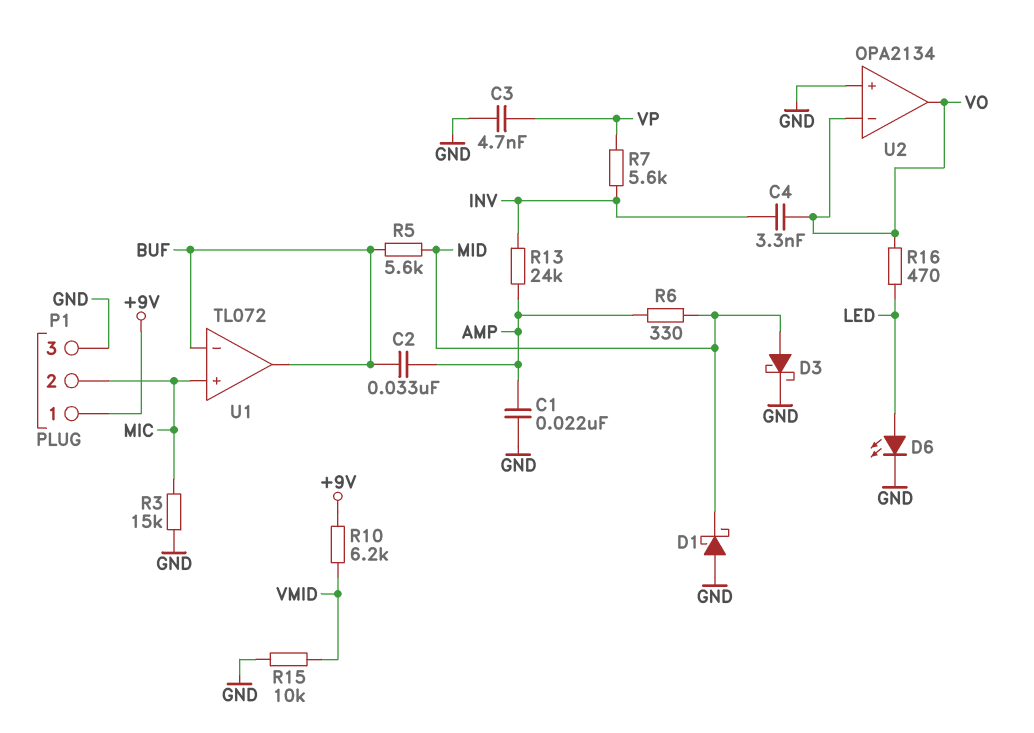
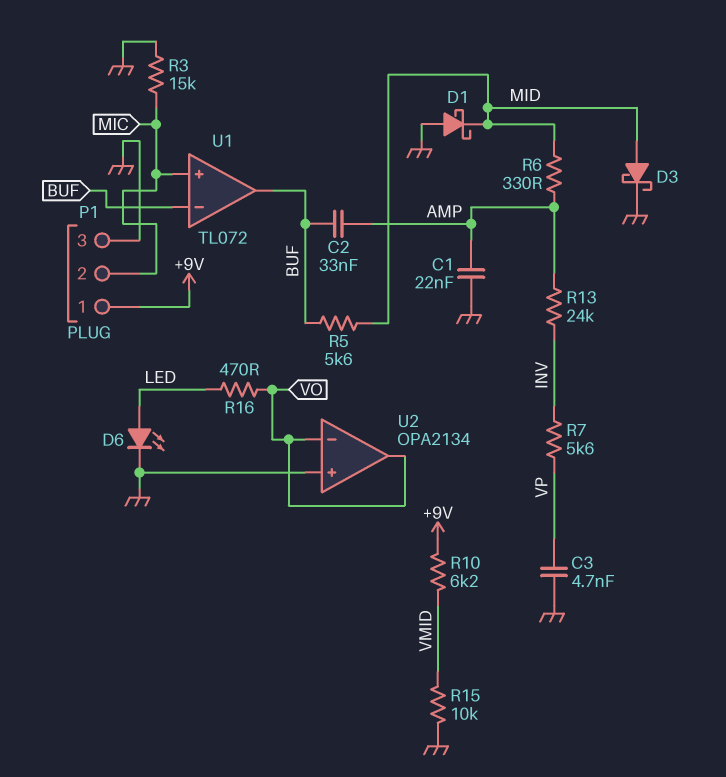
C4: 3.3nF (INV, VO) -> none

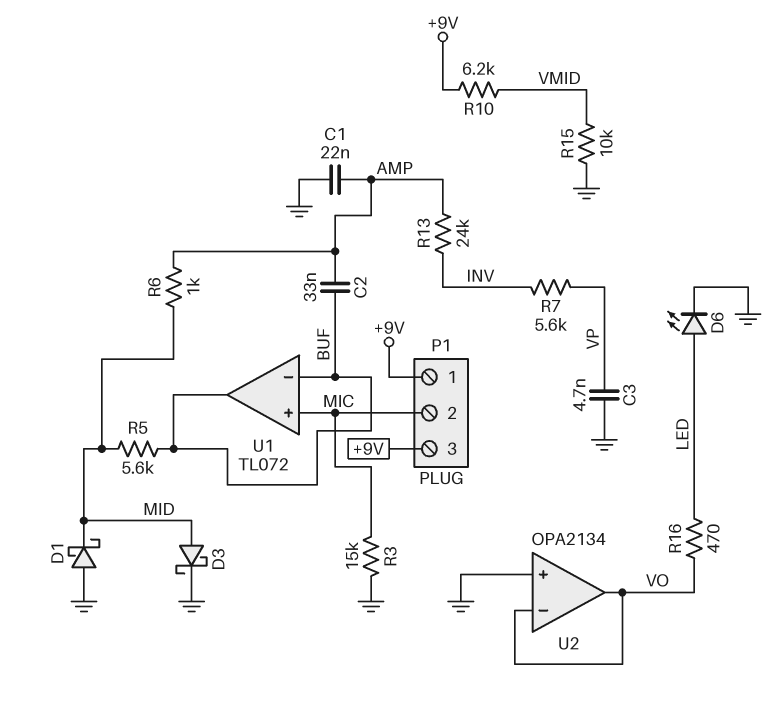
P1 pin 3: GND -> +9V
R6: 330 (AMP, MID) -> 1k (AMP, MID)

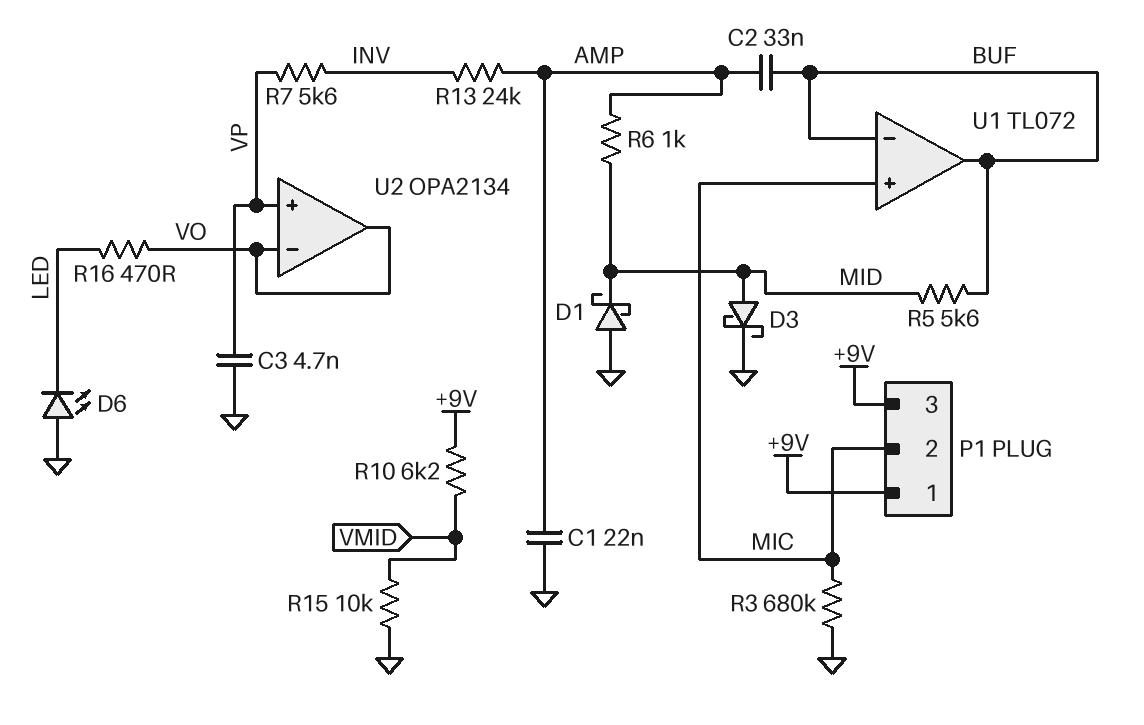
D6: LED (A LED, K GND) -> LED (A GND, K LED)
R3: 15k (GND, MIC) -> 680k (GND, MIC)
U2 pin in+: GND -> VP

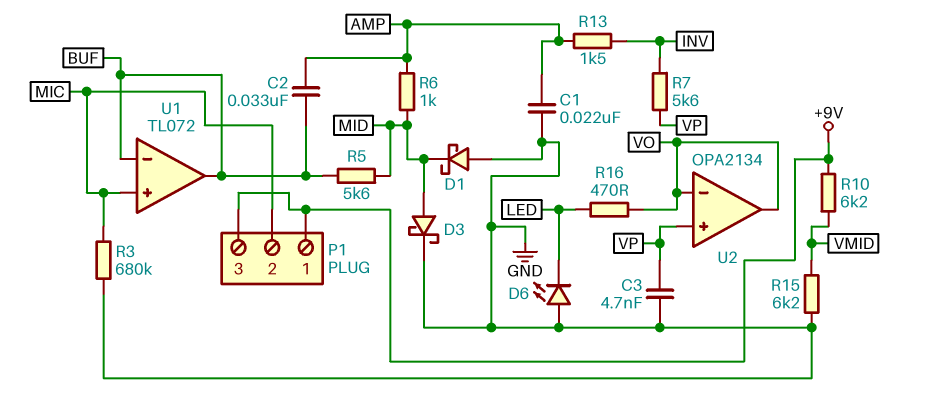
R13: 24k (AMP, INV) -> 1.5k (AMP, INV)
R15: 10k (GND, VMID) -> 6.2k (GND, VMID)

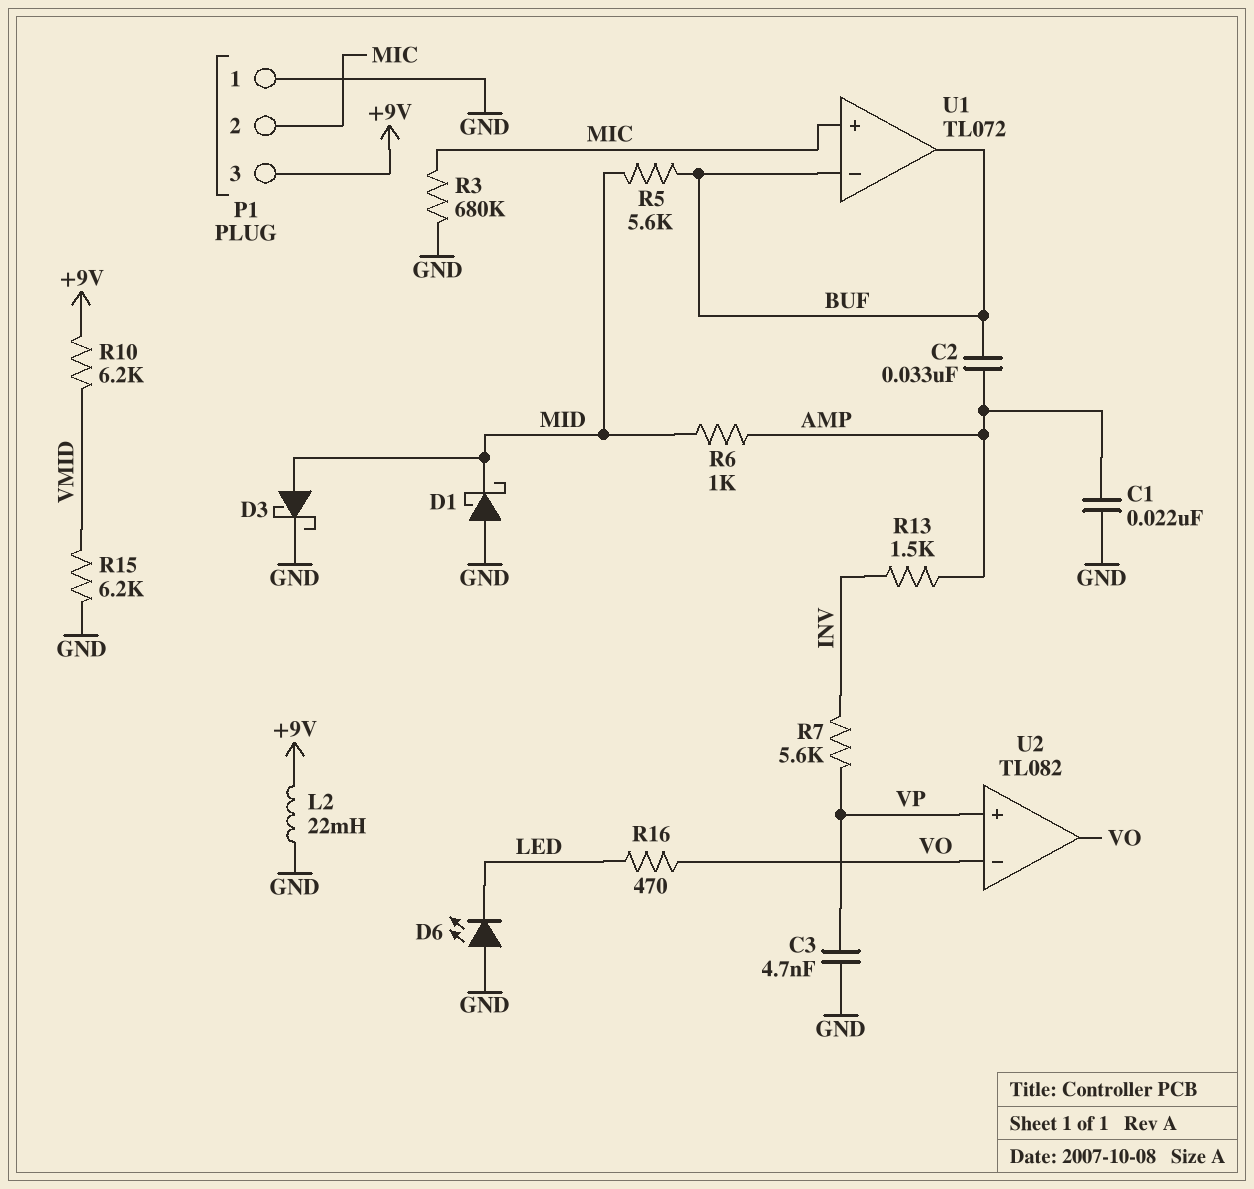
L2: none -> 22mH (+9V, GND)
P1 pin 1: +9V -> GND
U2: OPA2134 -> TL082

